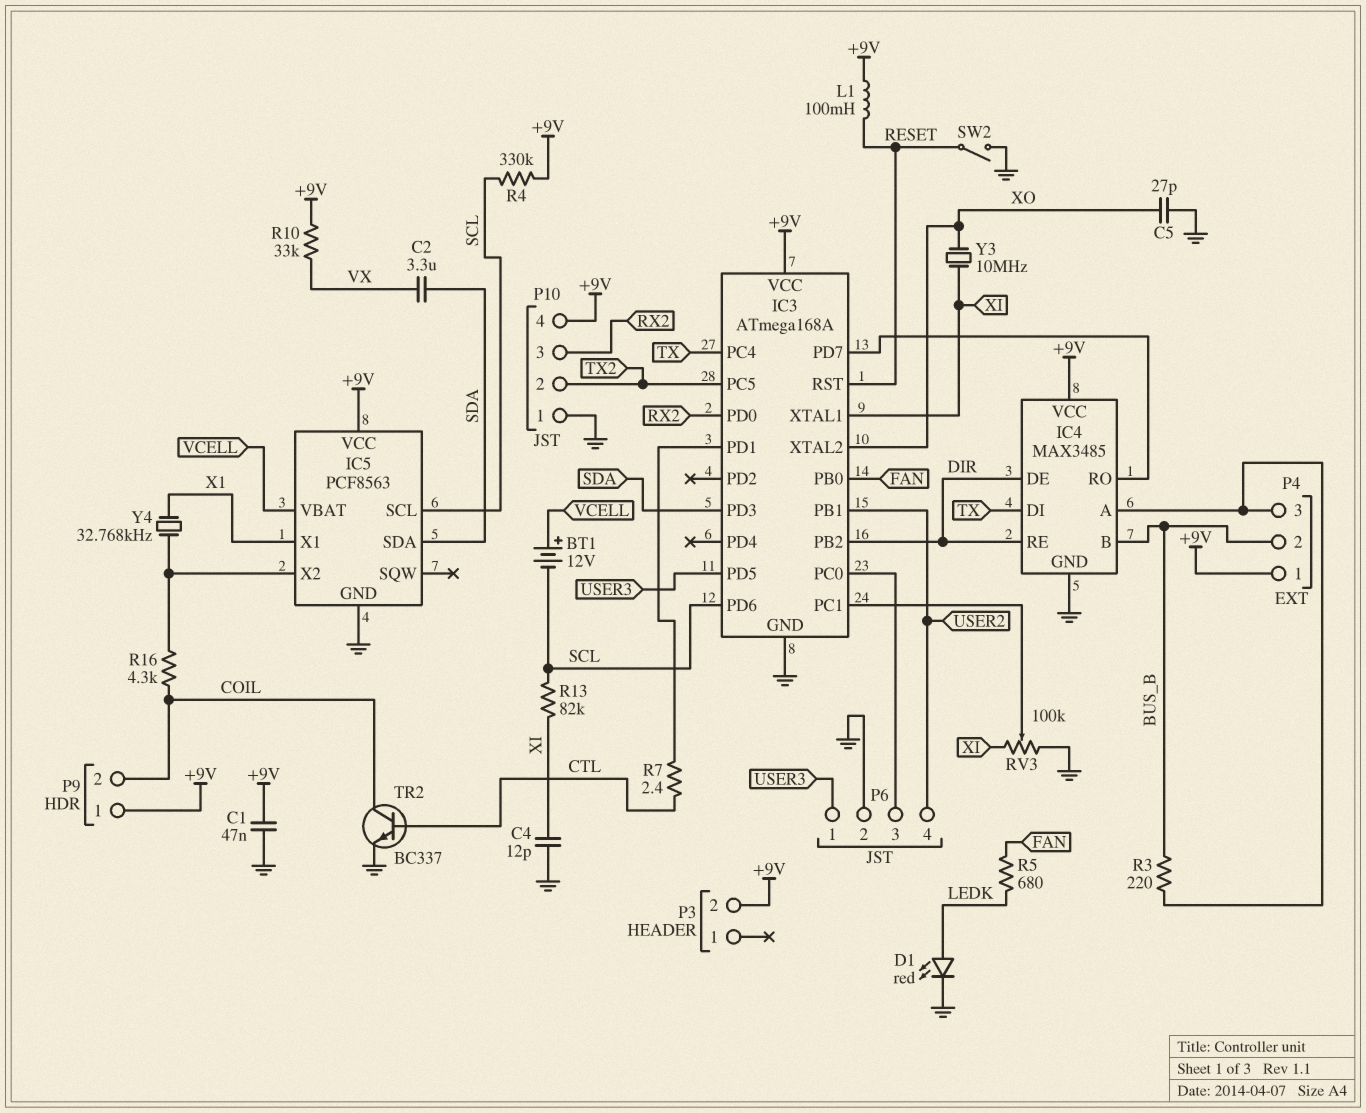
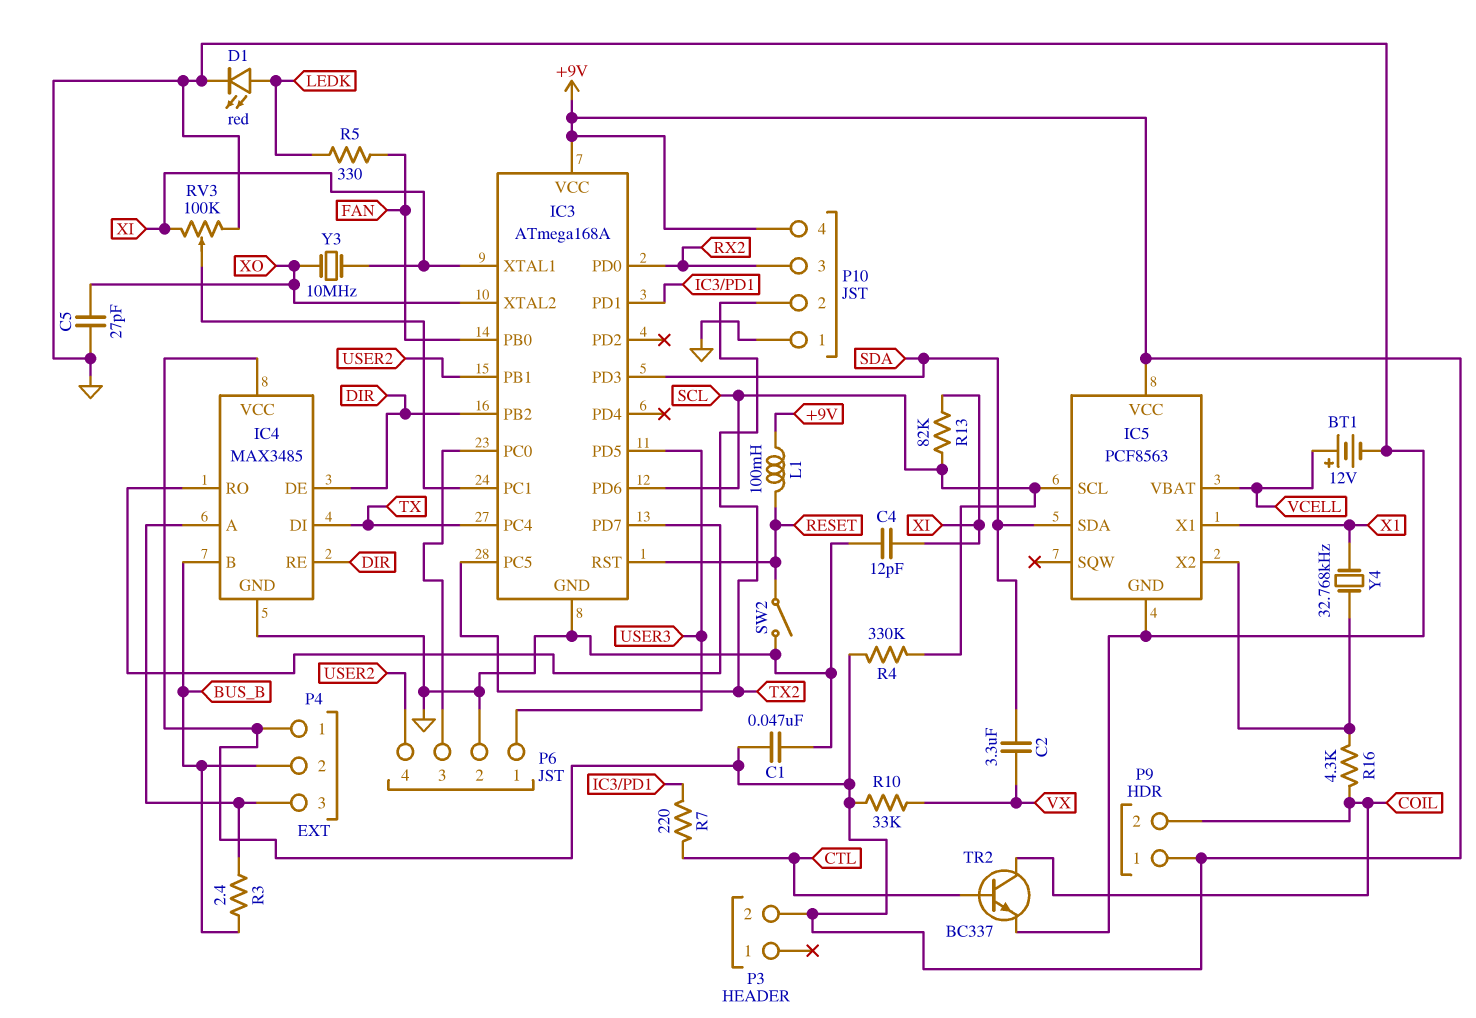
BT1: 12V (plus VCELL, minus SCL) -> 12V (plus VCELL, minus GND)
R3: 220 (BUS_B, IC4/A) -> 2.4 (BUS_B, IC4/A)
R5: 680 (FAN, LEDK) -> 330 (FAN, LEDK)
R7: 2.4 (CTL, IC3/PD1) -> 220 (CTL, IC3/PD1)

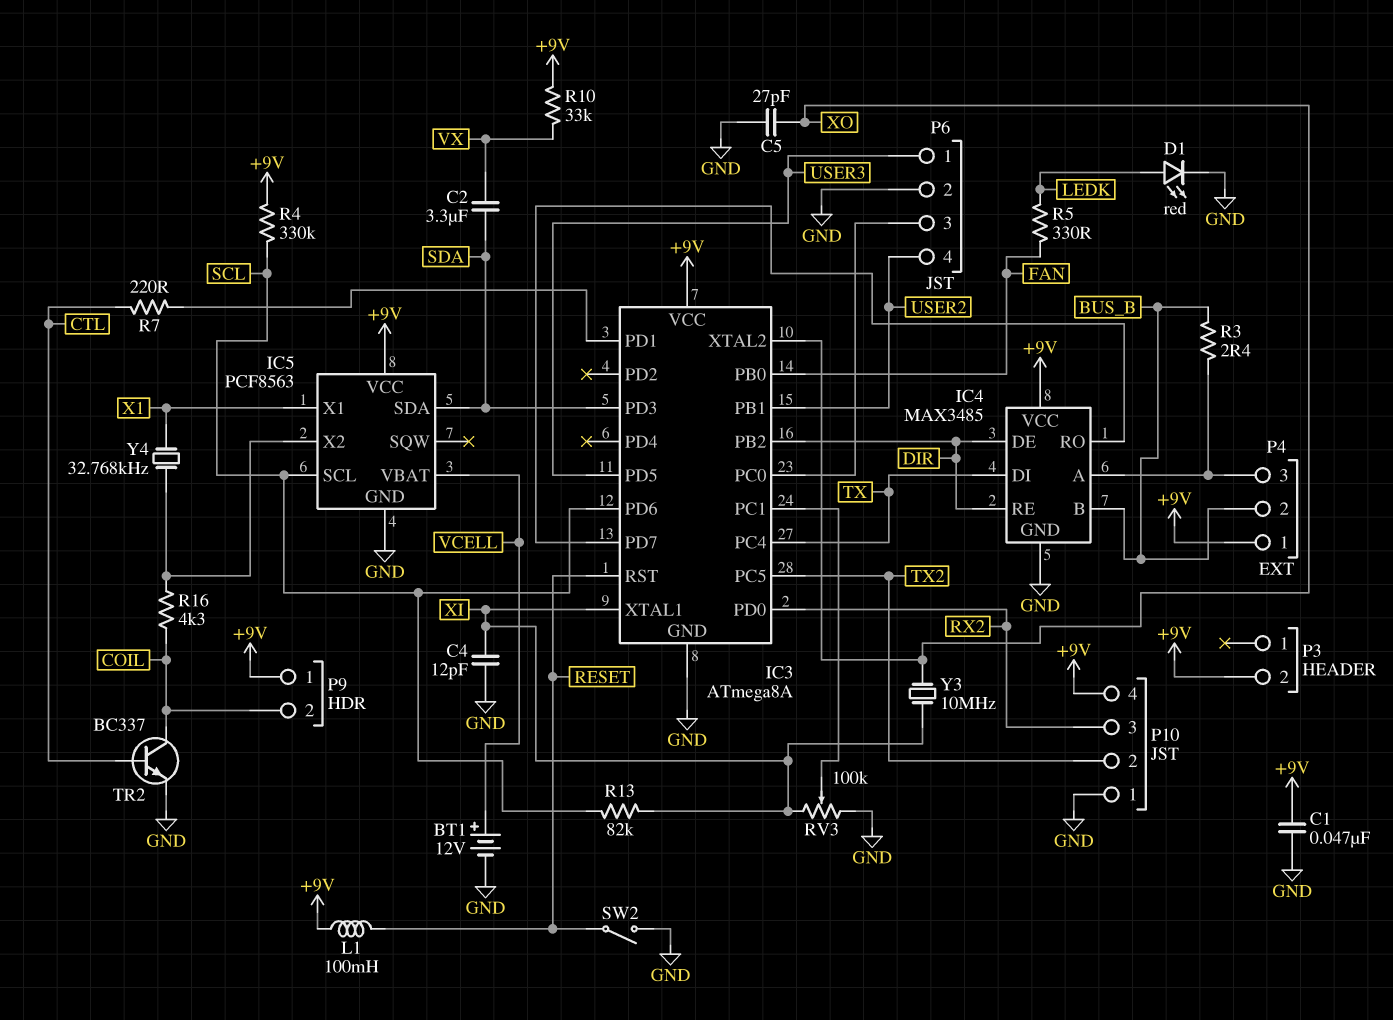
IC3: ATmega168A -> ATmega8A

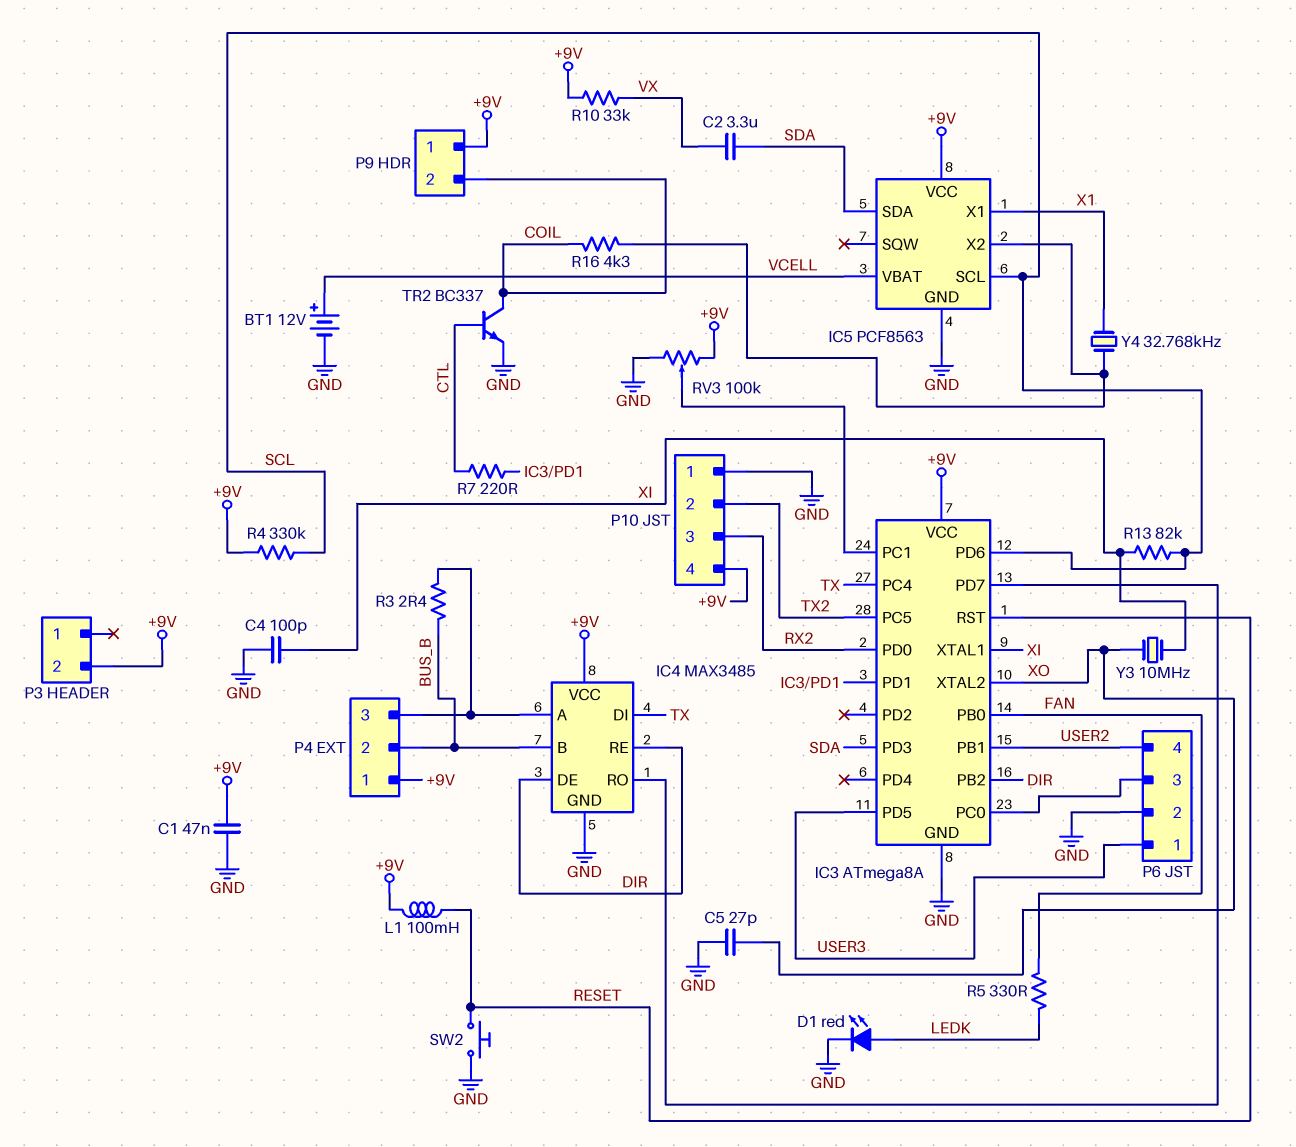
C4: 12pF (GND, XI) -> 100pF (GND, XI)
RV3: 100k (GND, XI, wiper IC3/PC1) -> 100k (+9V, GND, wiper IC3/PC1)
SW2: switch (GND, RESET) -> button (GND, RESET)

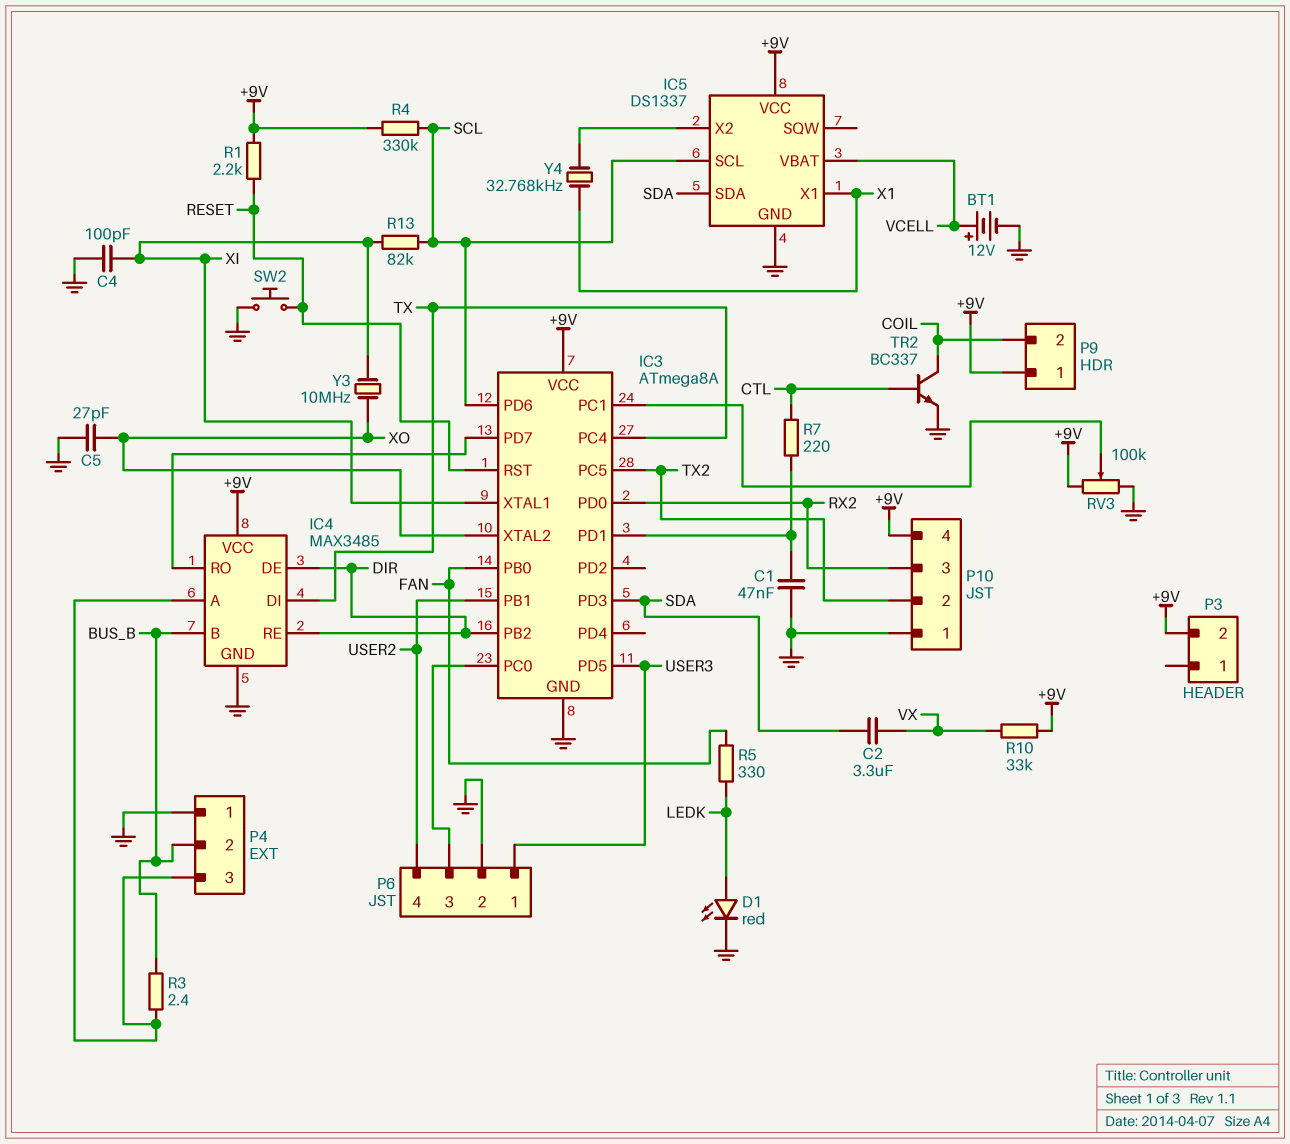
C1: 47nF (+9V, GND) -> 47nF (GND, IC3/PD1)
IC5: PCF8563 -> DS1337
L1: 100mH (+9V, RESET) -> none
P4 pin 1: +9V -> GND
R1: none -> 2.2k (+9V, RESET)
R16: 4.3k (COIL, IC5/X2) -> none

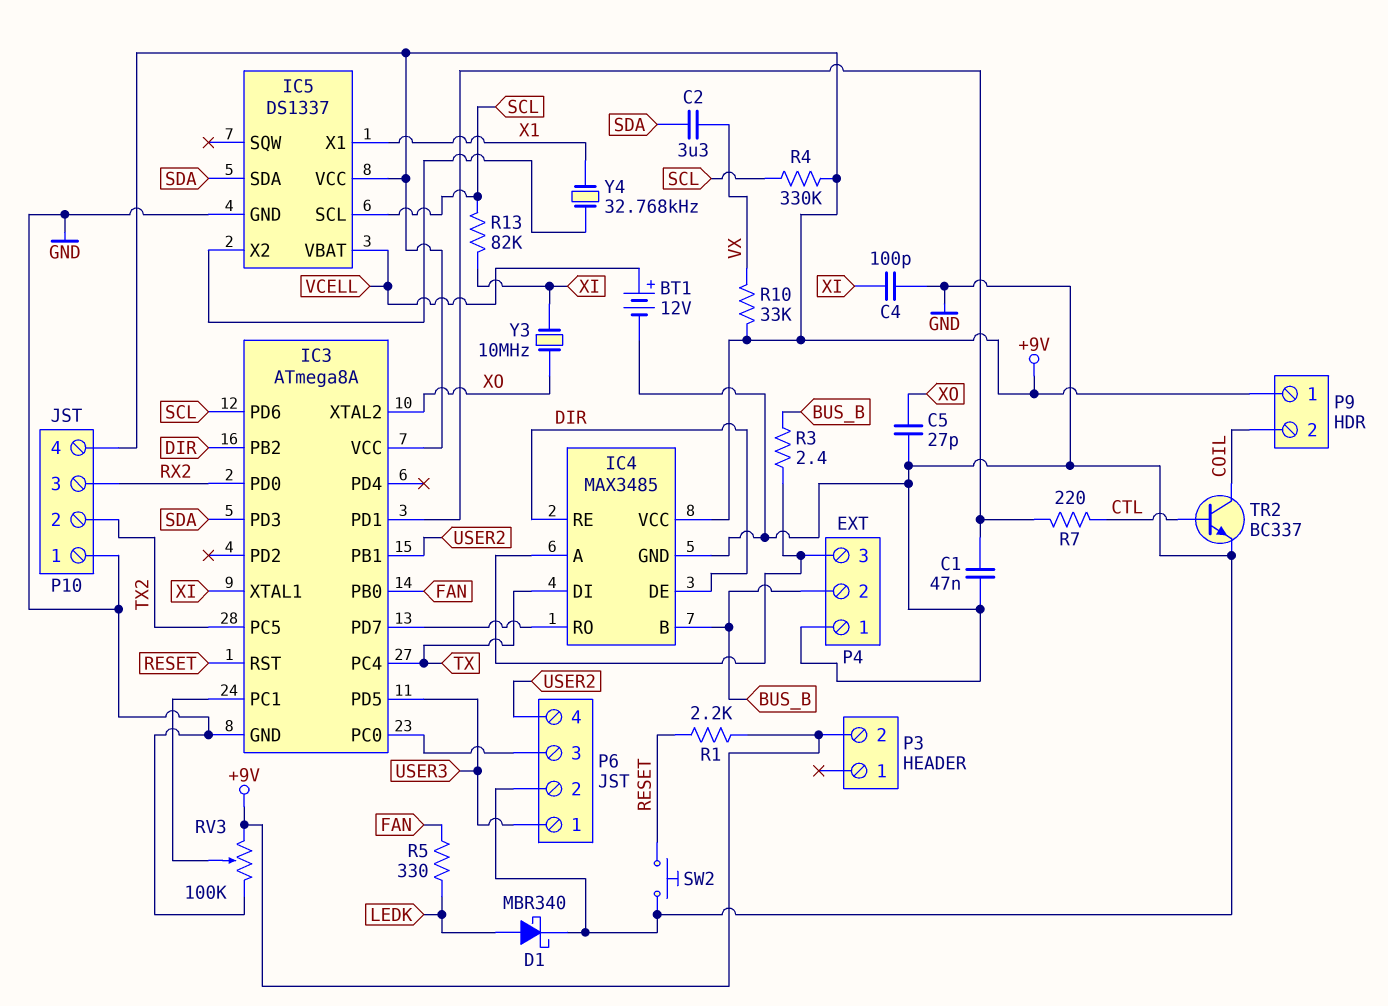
D1: LED red (A LEDK, K GND) -> schottky MBR340 (A LEDK, K GND)

